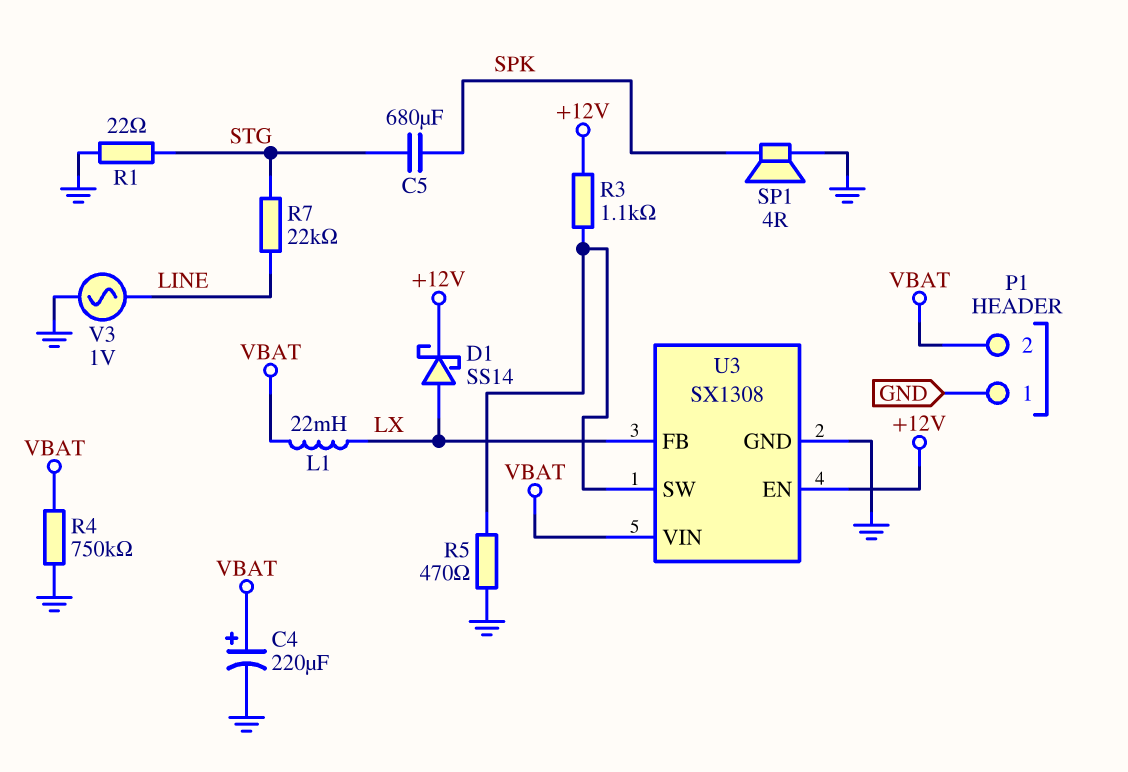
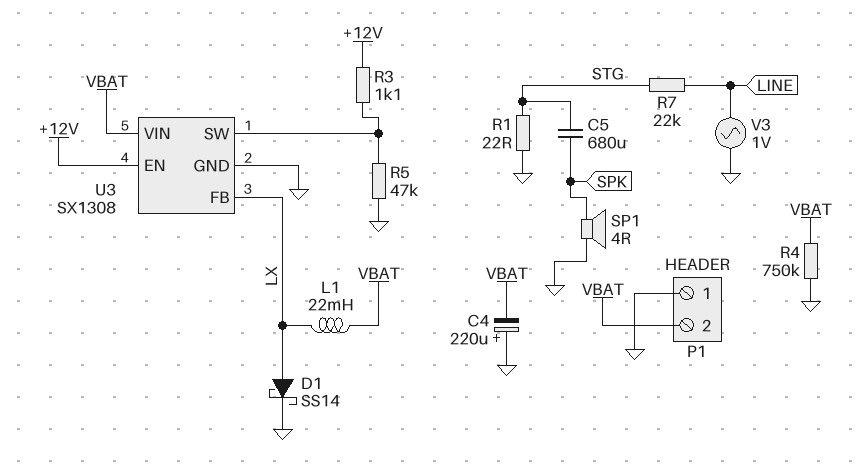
C4: 220uF (plus VBAT, minus GND) -> 220uF (plus GND, minus VBAT)
D1: schottky SS14 (A LX, K +12V) -> schottky SS14 (A LX, K GND)
R5: 470 (GND, U3/SW) -> 47k (GND, U3/SW)

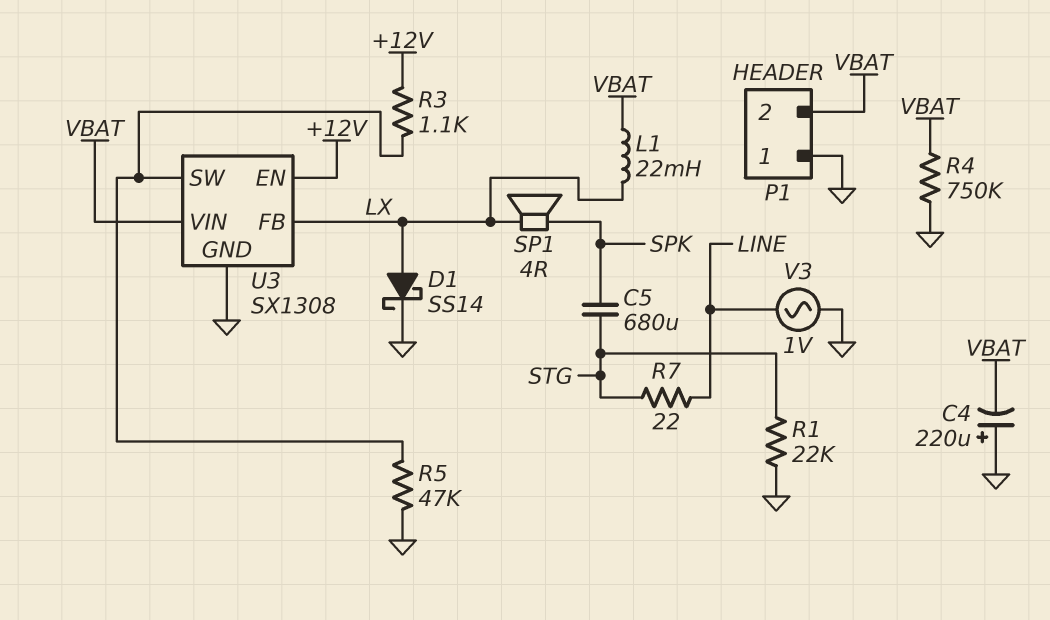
R1: 22 (GND, STG) -> 22k (GND, STG)
R7: 22k (LINE, STG) -> 22 (LINE, STG)
SP1: speaker 4R (GND, SPK) -> speaker 4R (LX, SPK)

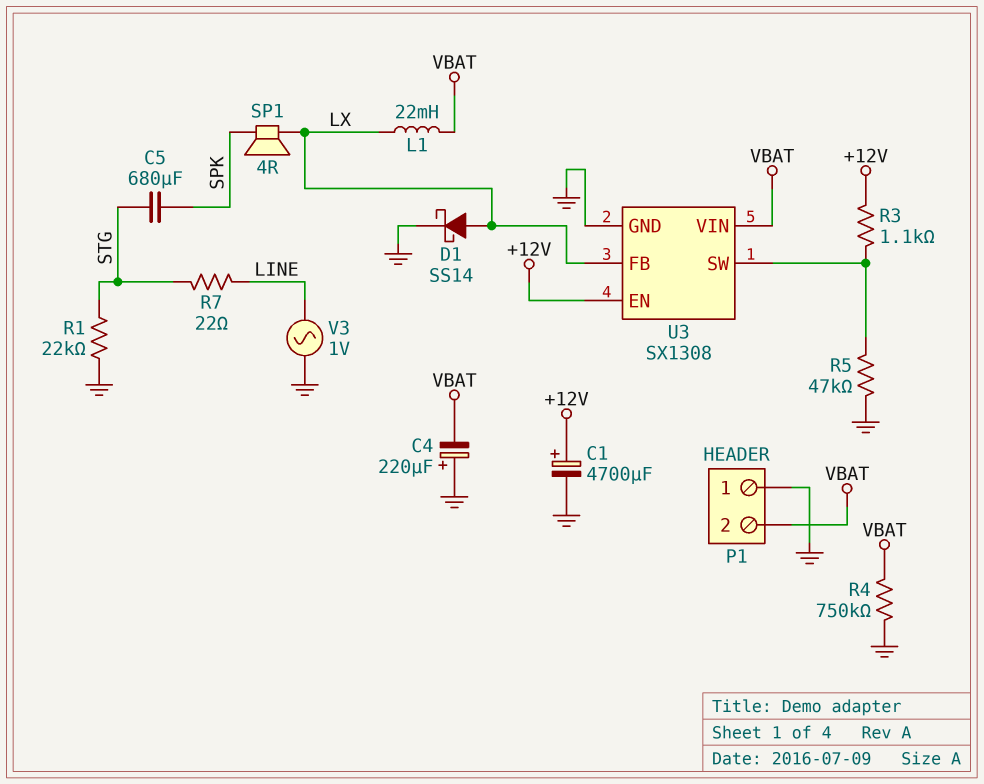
C1: none -> 4700uF (plus +12V, minus GND)

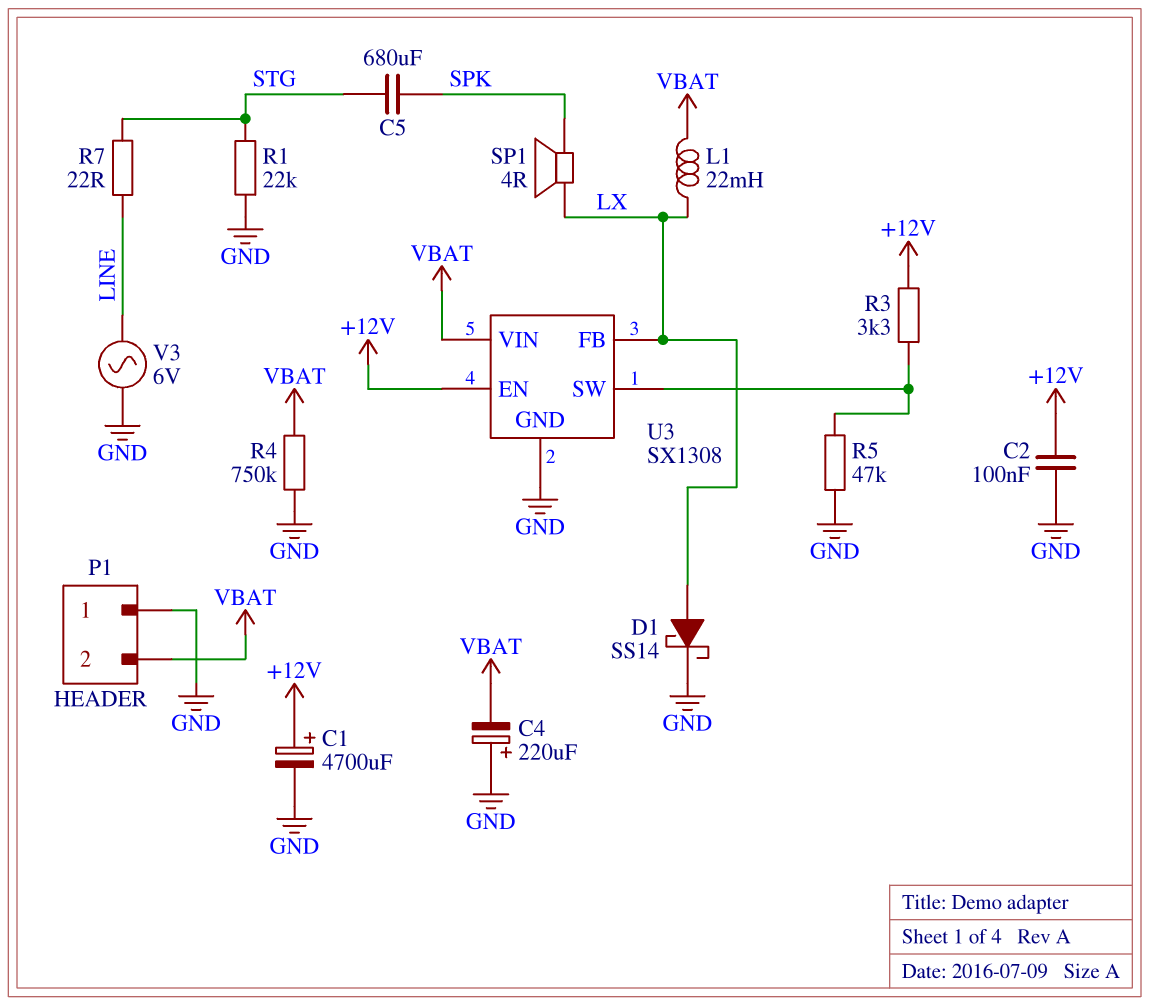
C2: none -> 100nF (+12V, GND)
R3: 1.1k (+12V, U3/SW) -> 3.3k (+12V, U3/SW)
V3: AC 1V (GND, LINE) -> AC 6V (GND, LINE)

